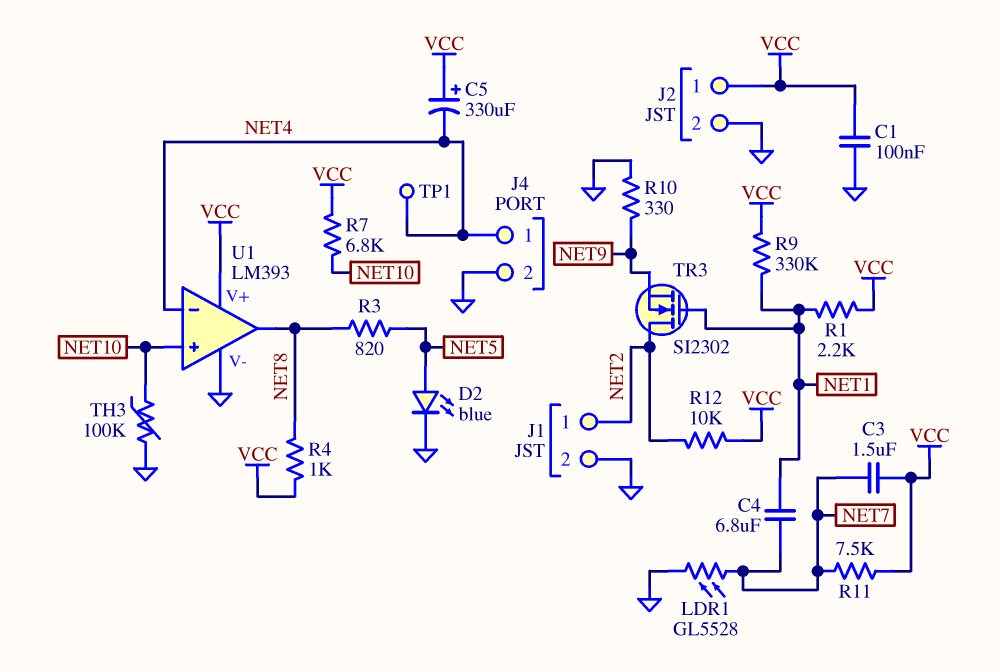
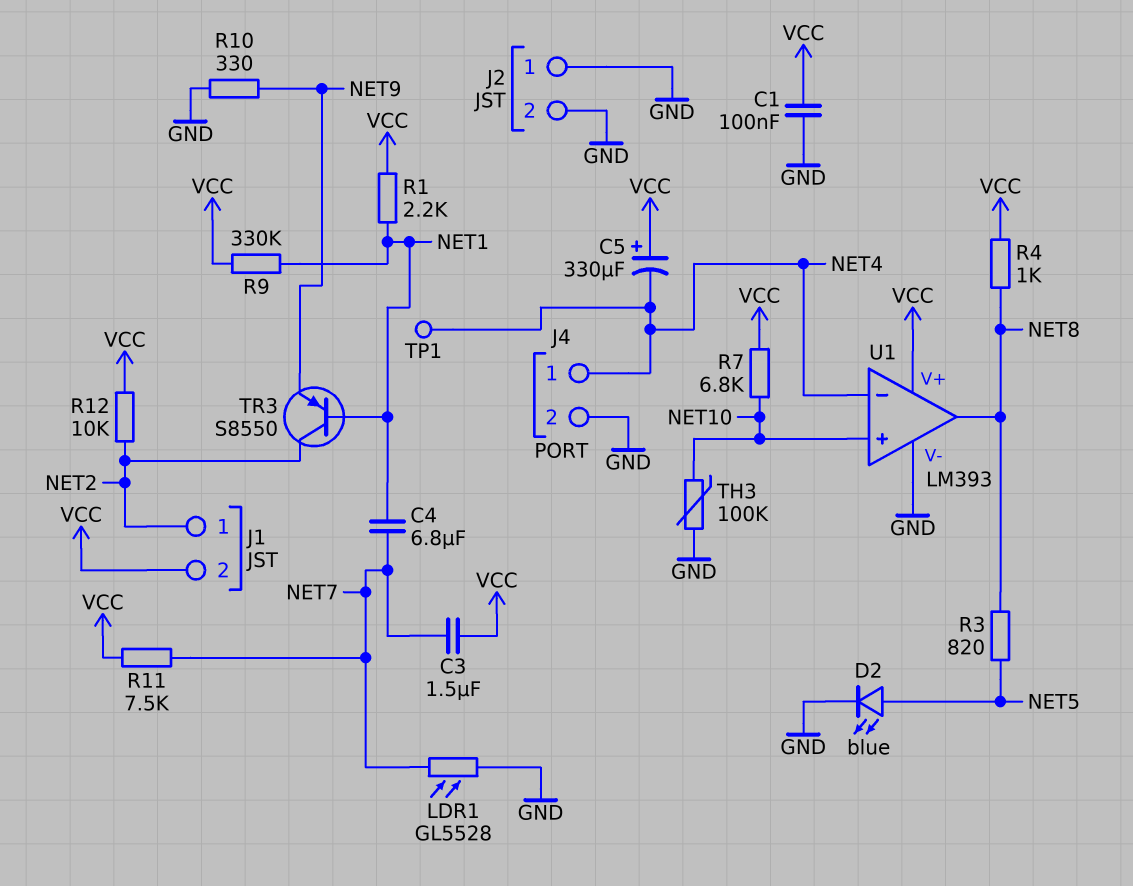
J1 pin 2: GND -> VCC
J2 pin 1: VCC -> GND
TR3: NMOS SI2302 (G NET1, D NET2, S NET9) -> PNP S8550 (B NET1, C NET2, E NET9)

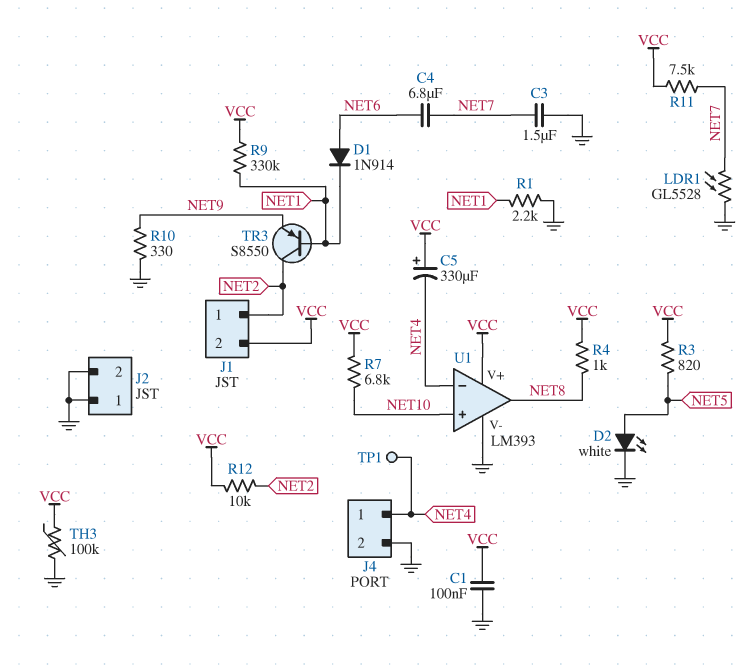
C3: 1.5uF (NET7, VCC) -> 1.5uF (GND, NET7)
C4: 6.8uF (NET1, NET7) -> 6.8uF (NET6, NET7)
D1: none -> diode 1N914 (A NET6, K NET1)
D2: LED blue (A NET5, K GND) -> LED white (A NET5, K GND)
R1: 2.2k (NET1, VCC) -> 2.2k (GND, NET1)
R3: 820 (NET5, NET8) -> 820 (NET5, VCC)
TH3: 100k (GND, NET10) -> 100k (GND, VCC)

